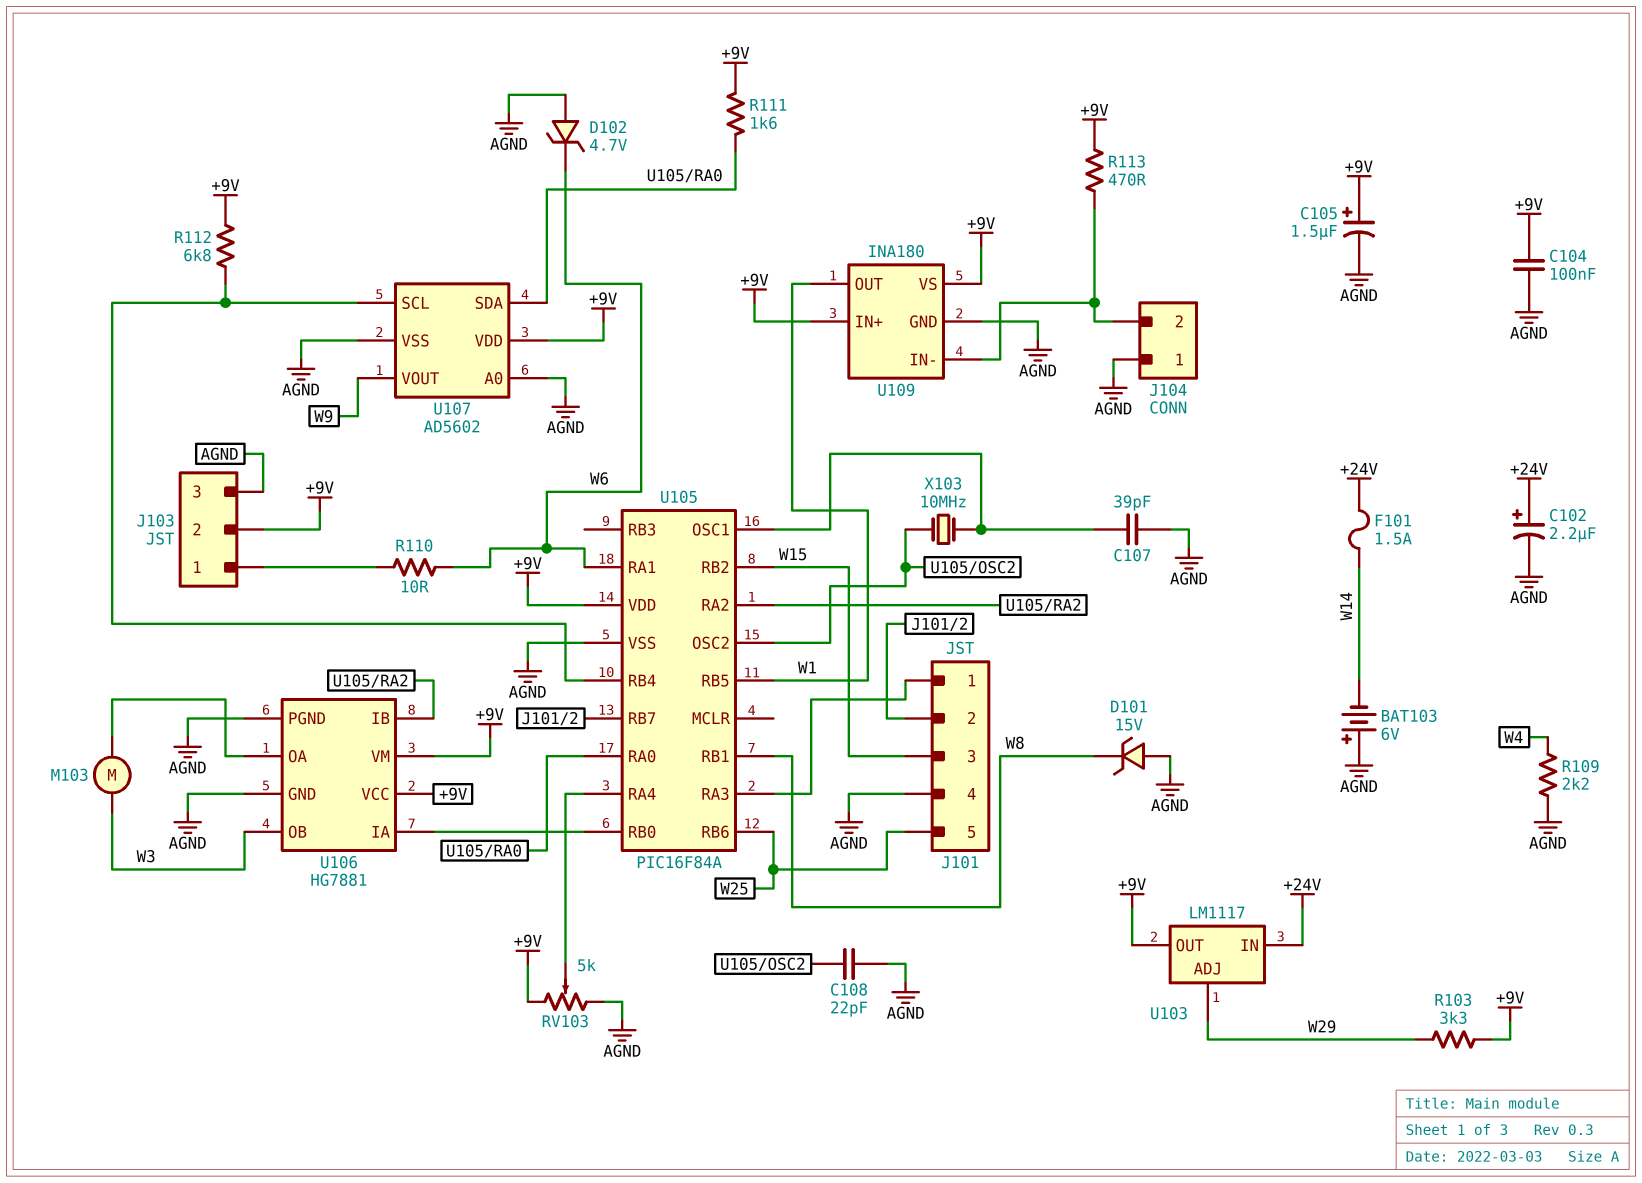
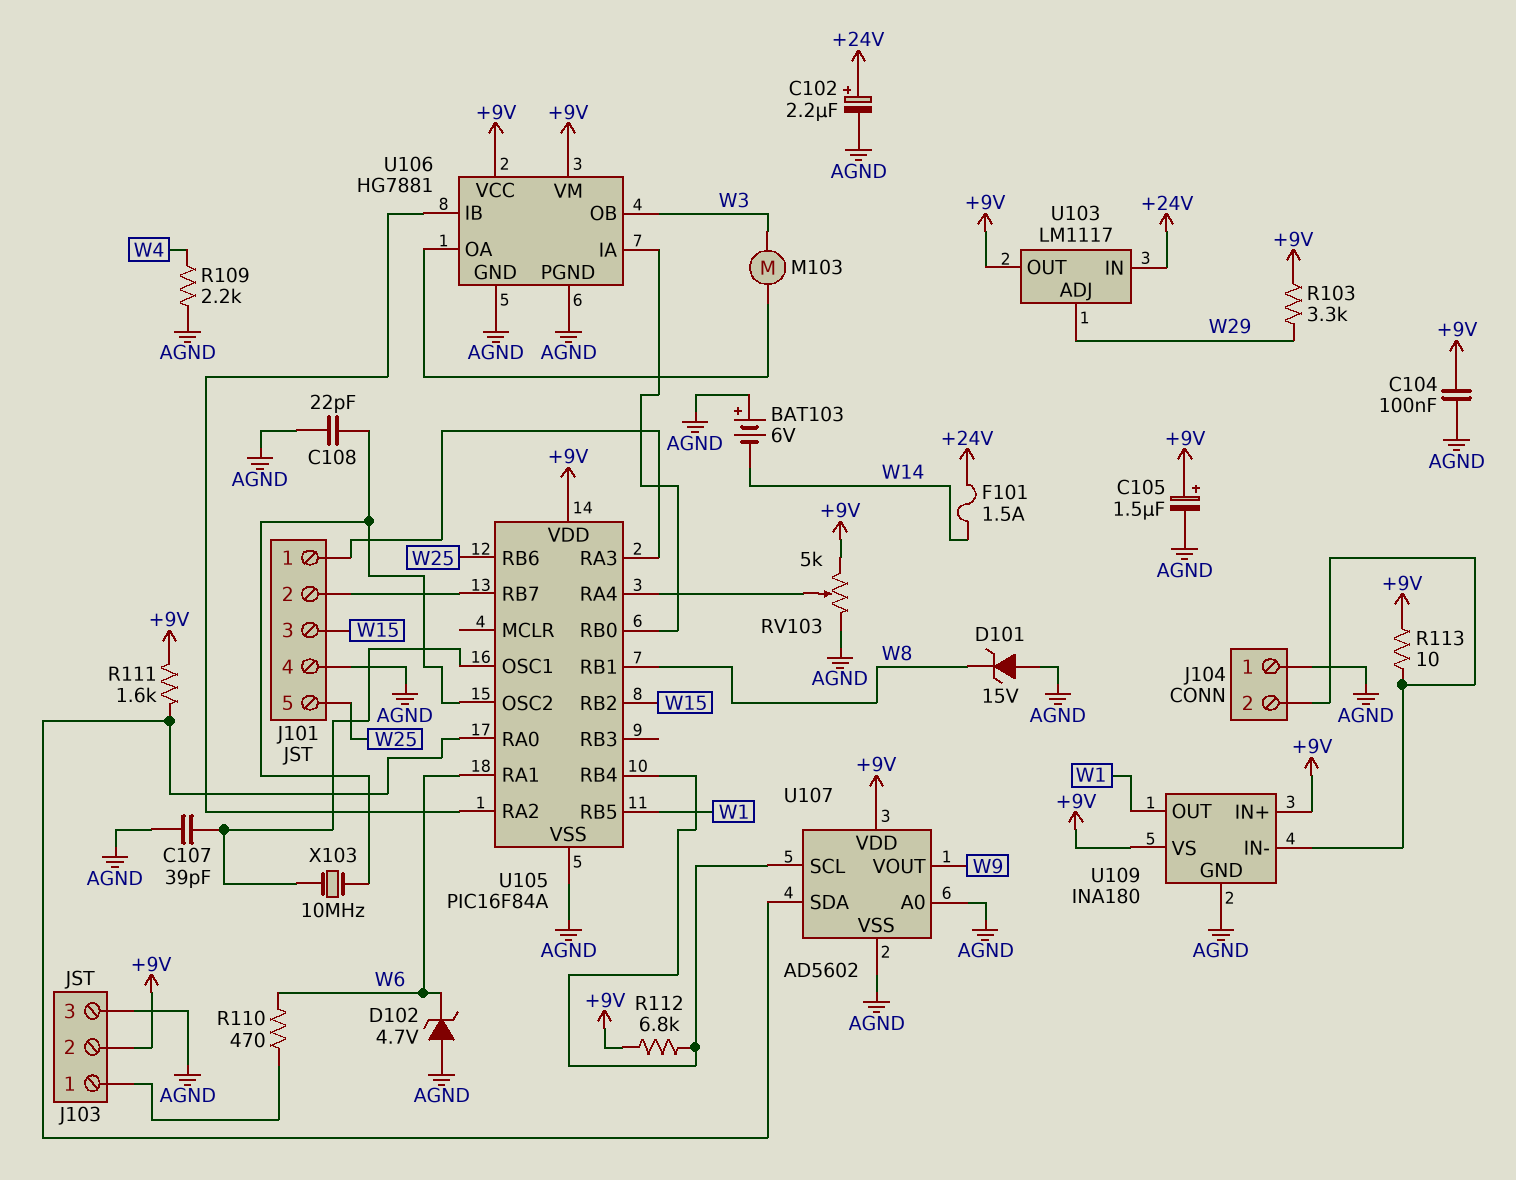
R110: 10 (J103/1, W6) -> 470 (J103/1, W6)
R113: 470 (+9V, J104/2) -> 10 (+9V, J104/2)

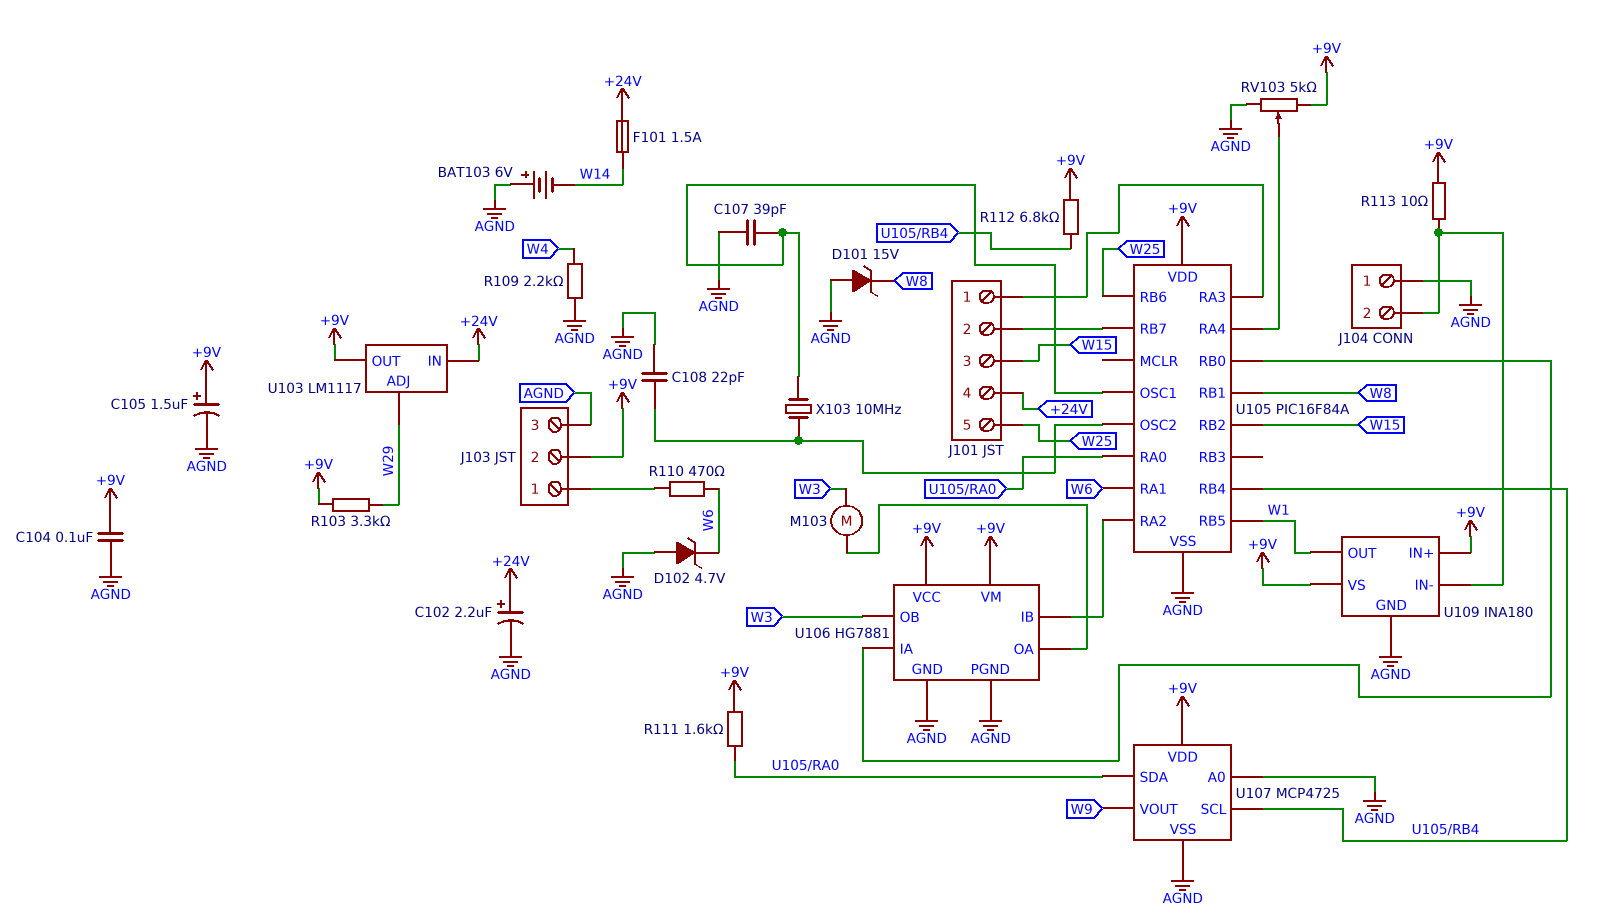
J101 pin 4: AGND -> +24V
U107: AD5602 -> MCP4725

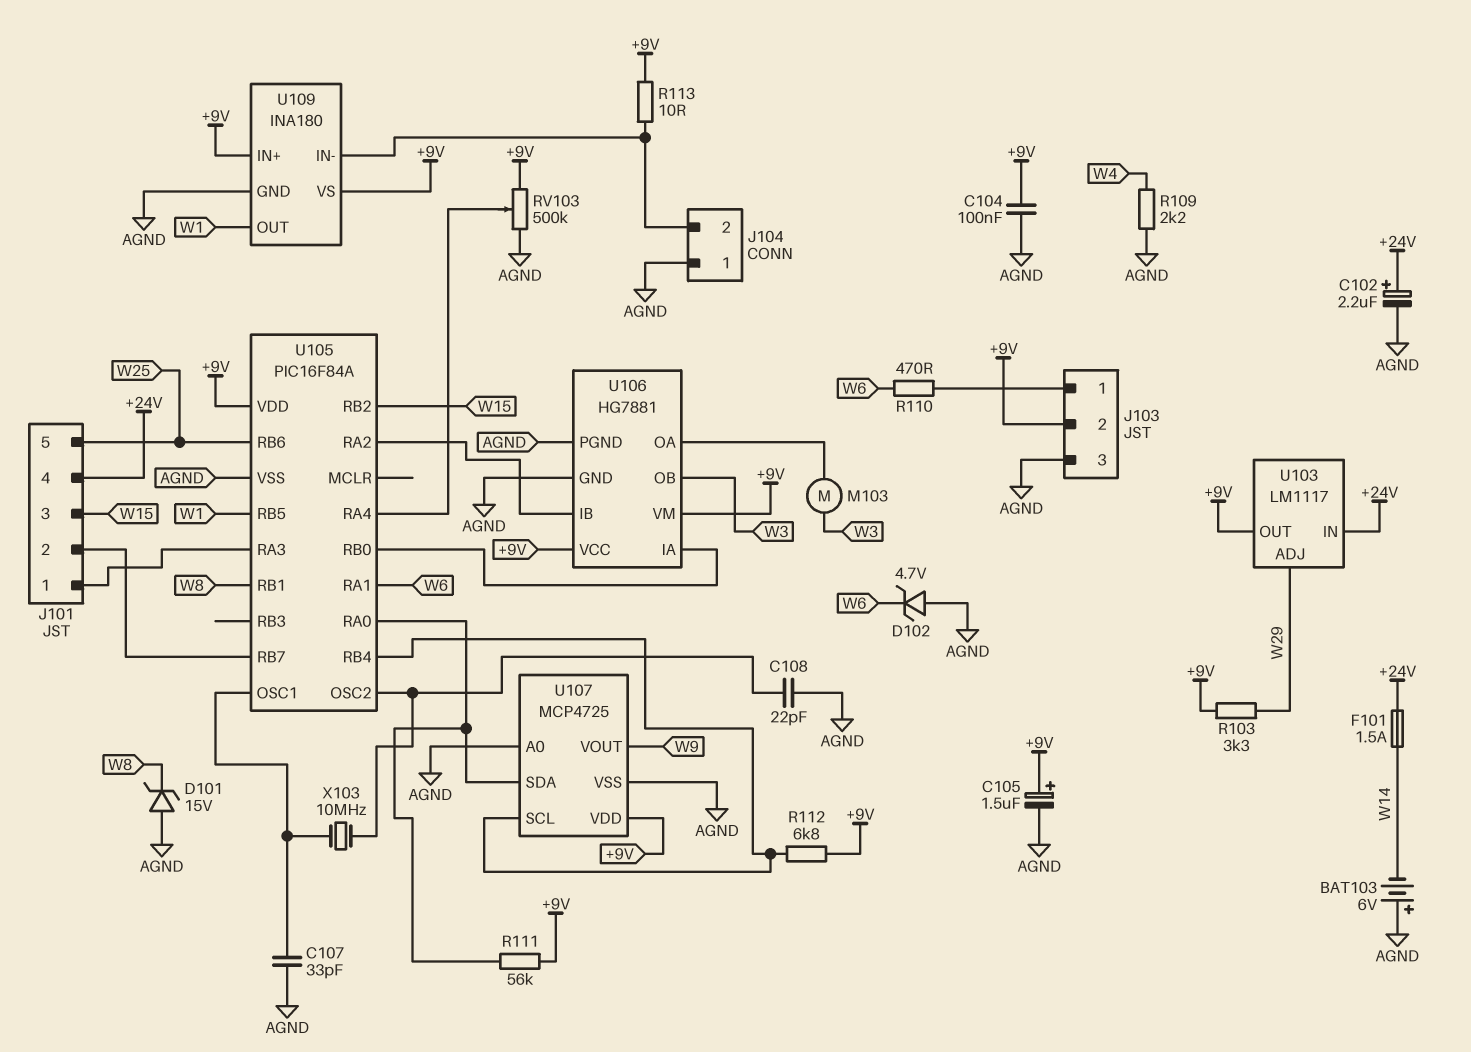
C107: 39pF (AGND, U105/OSC1) -> 33pF (AGND, U105/OSC1)
R111: 1.6k (+9V, U105/RA0) -> 56k (+9V, U105/RA0)
RV103: 5k (+9V, AGND, wiper U105/RA4) -> 500k (+9V, AGND, wiper U105/RA4)

